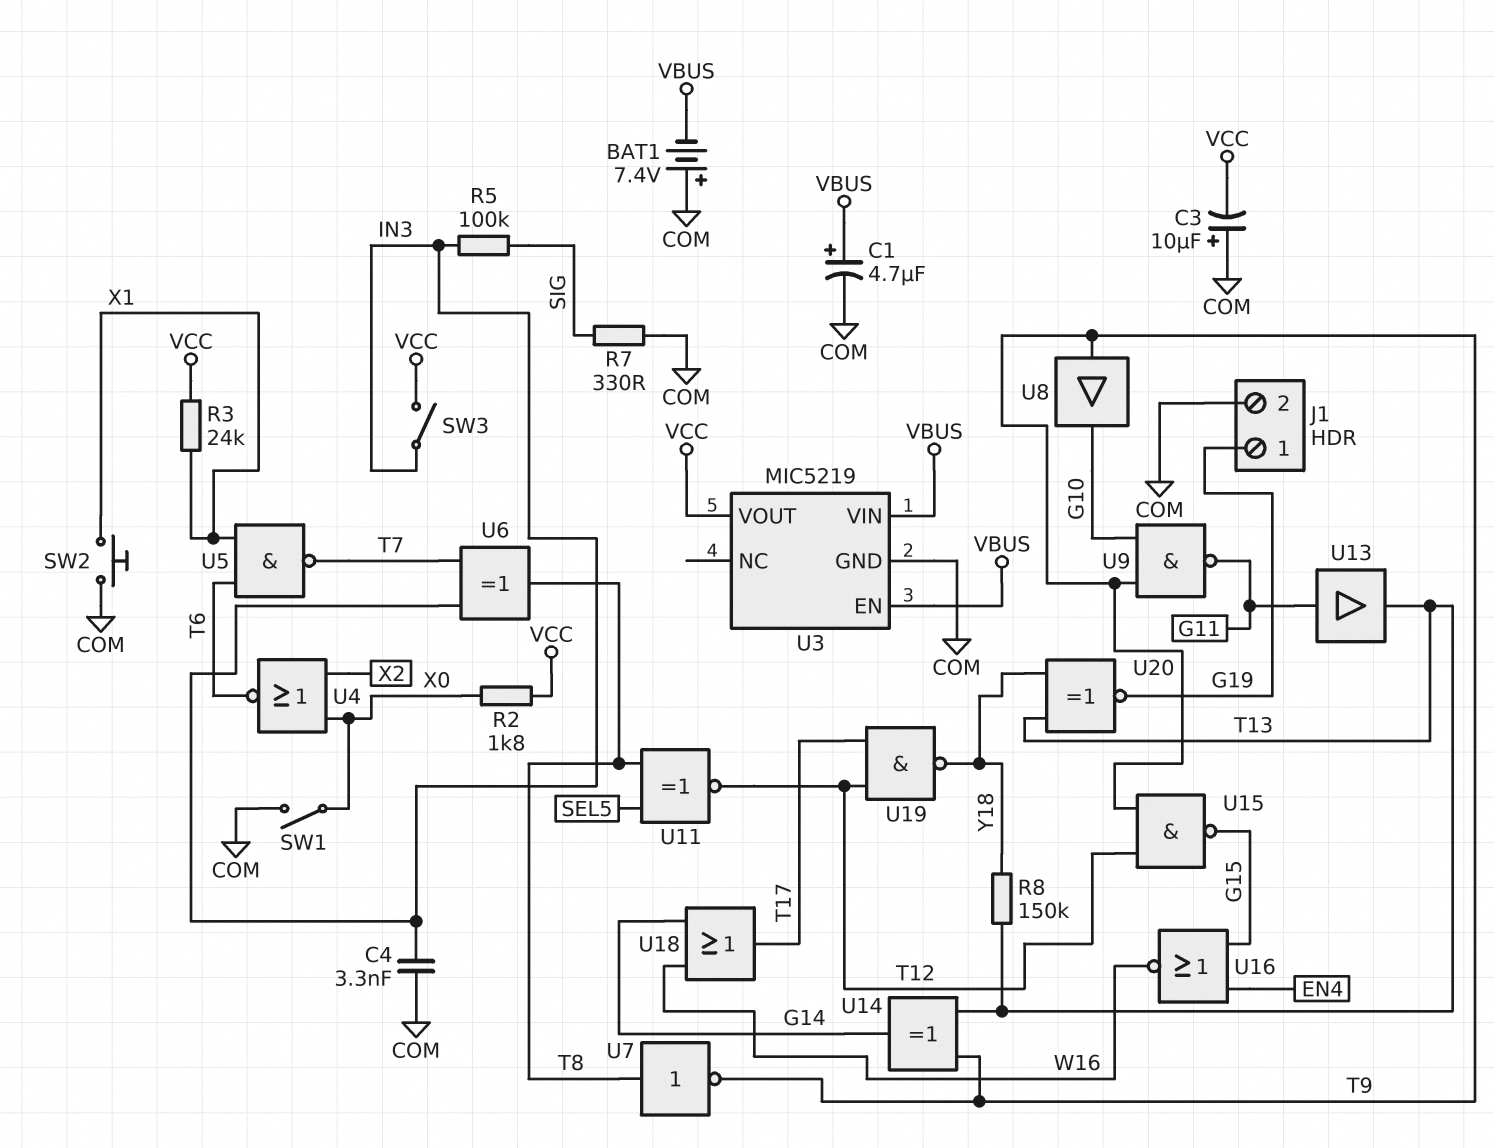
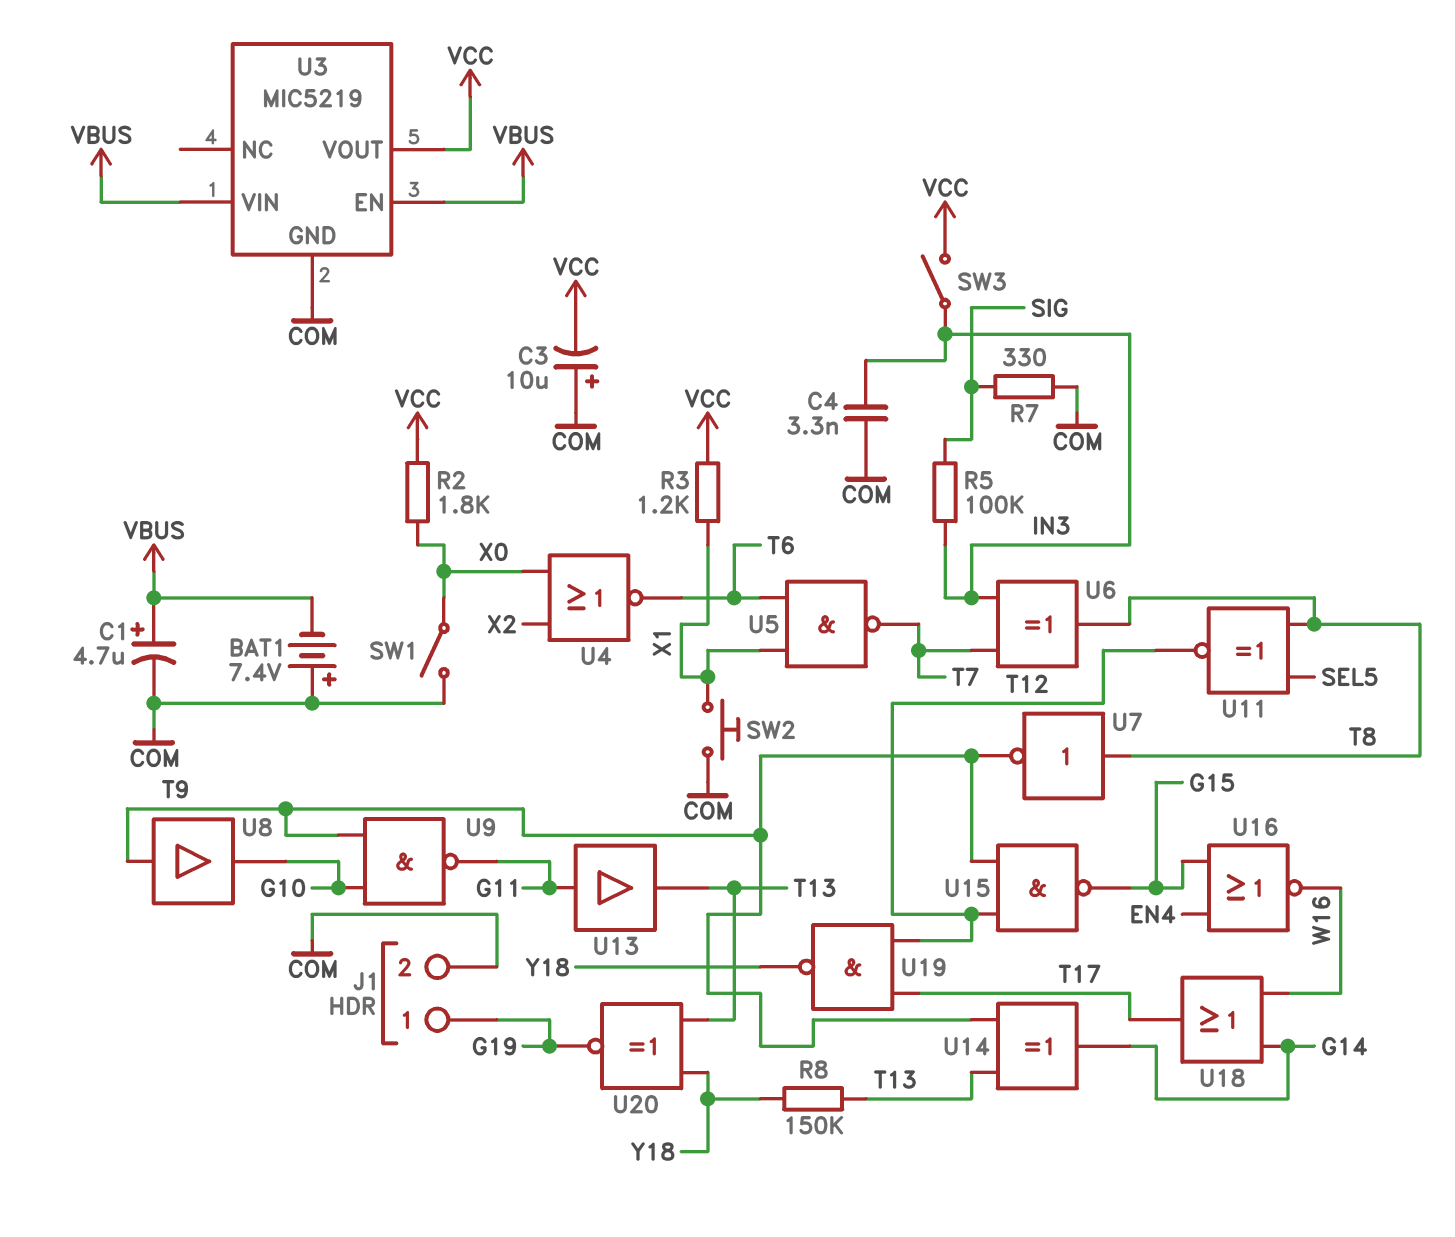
R3: 24k (VCC, X1) -> 1.2k (VCC, X1)

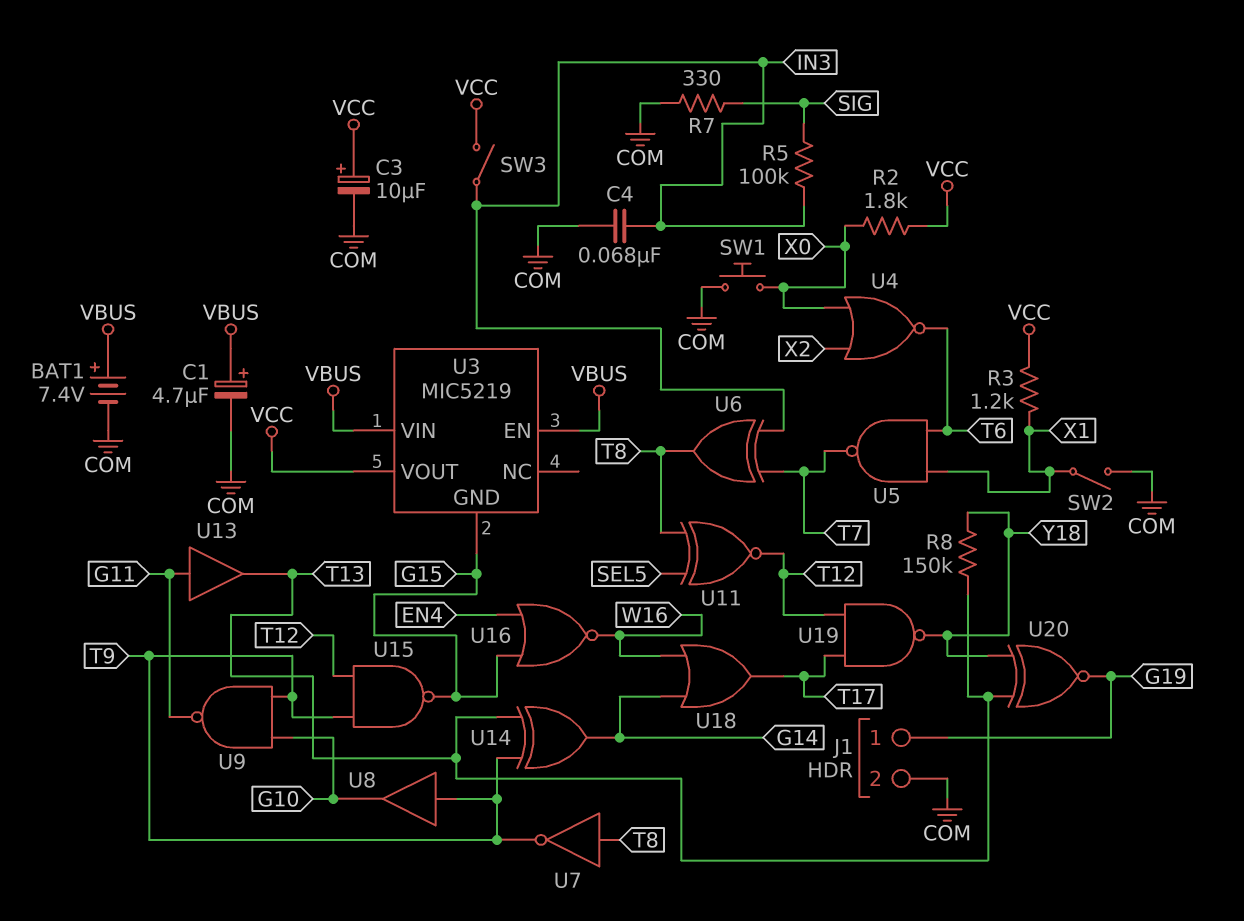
BAT1: 7.4V (plus COM, minus VBUS) -> 7.4V (plus VBUS, minus COM)
C3: 10uF (plus COM, minus VCC) -> 10uF (plus VCC, minus COM)
C4: 3.3nF (COM, IN3) -> 68nF (COM, IN3)
SW1: switch (COM, X0) -> button (COM, X0)
SW2: button (COM, X1) -> switch (COM, X1)
U3 pin GND: COM -> G15

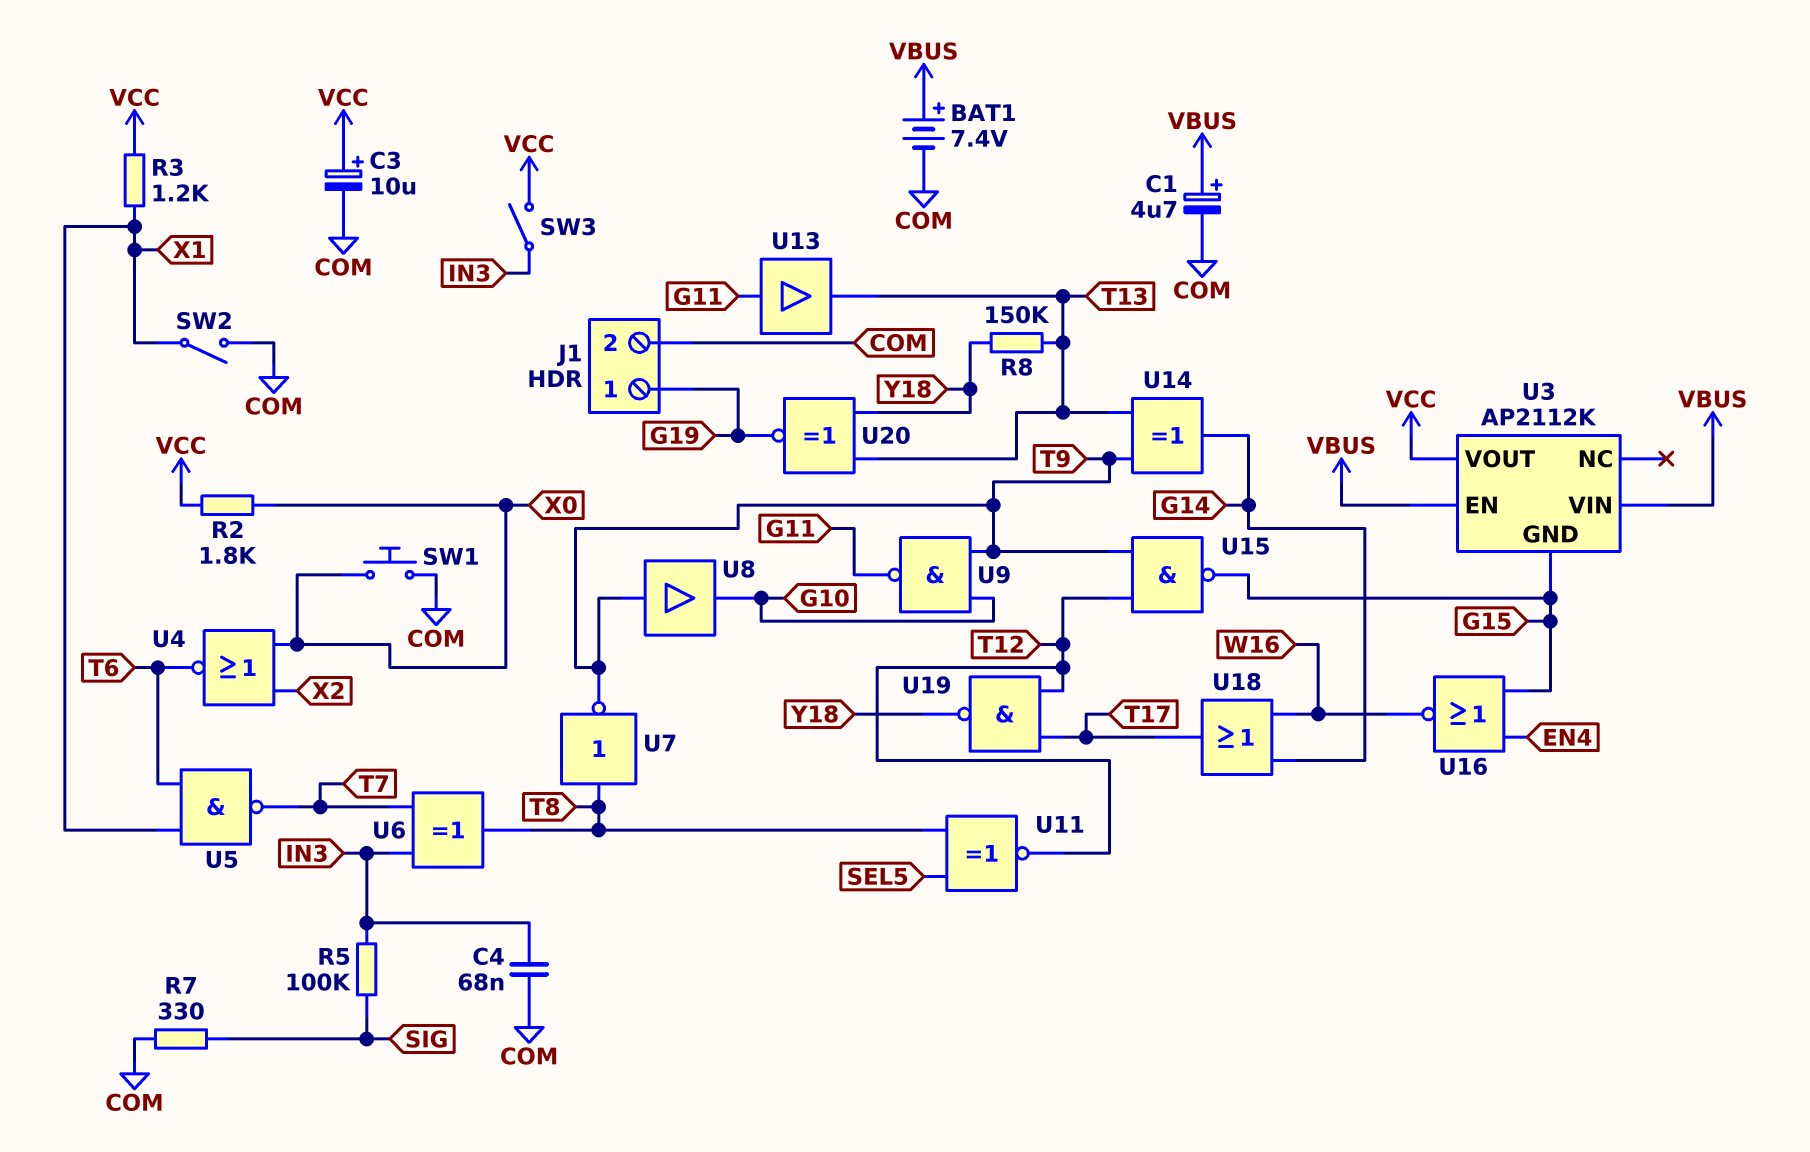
U3: MIC5219 -> AP2112K

